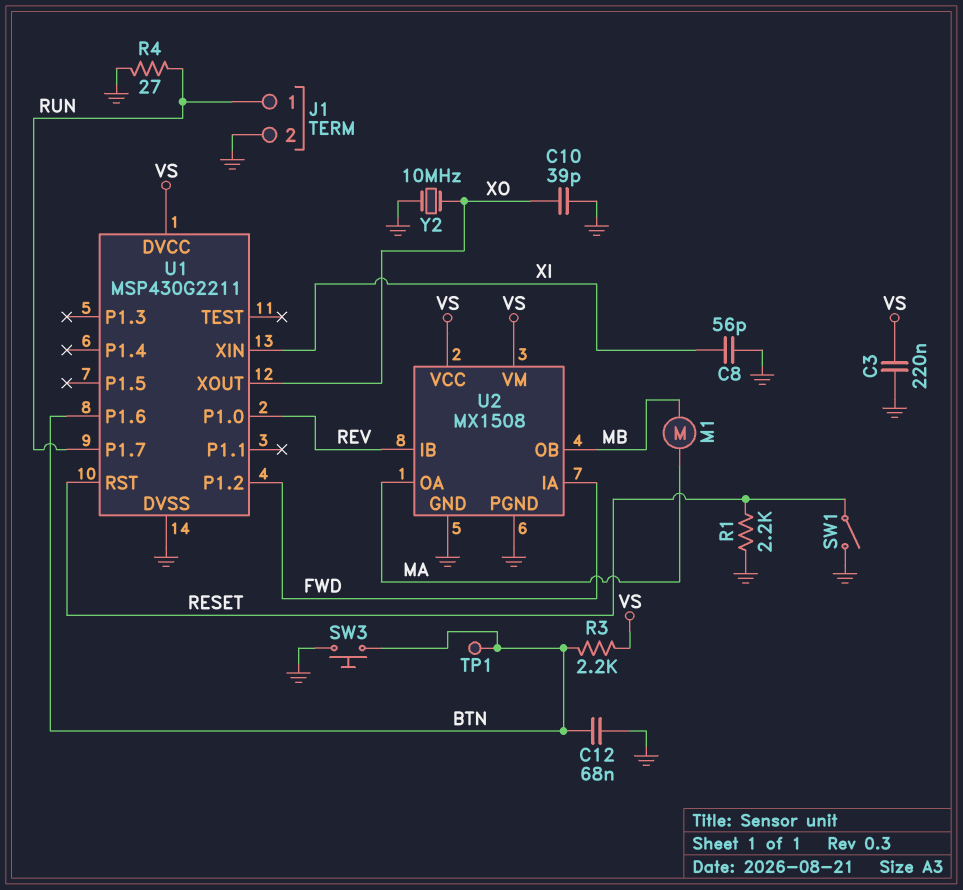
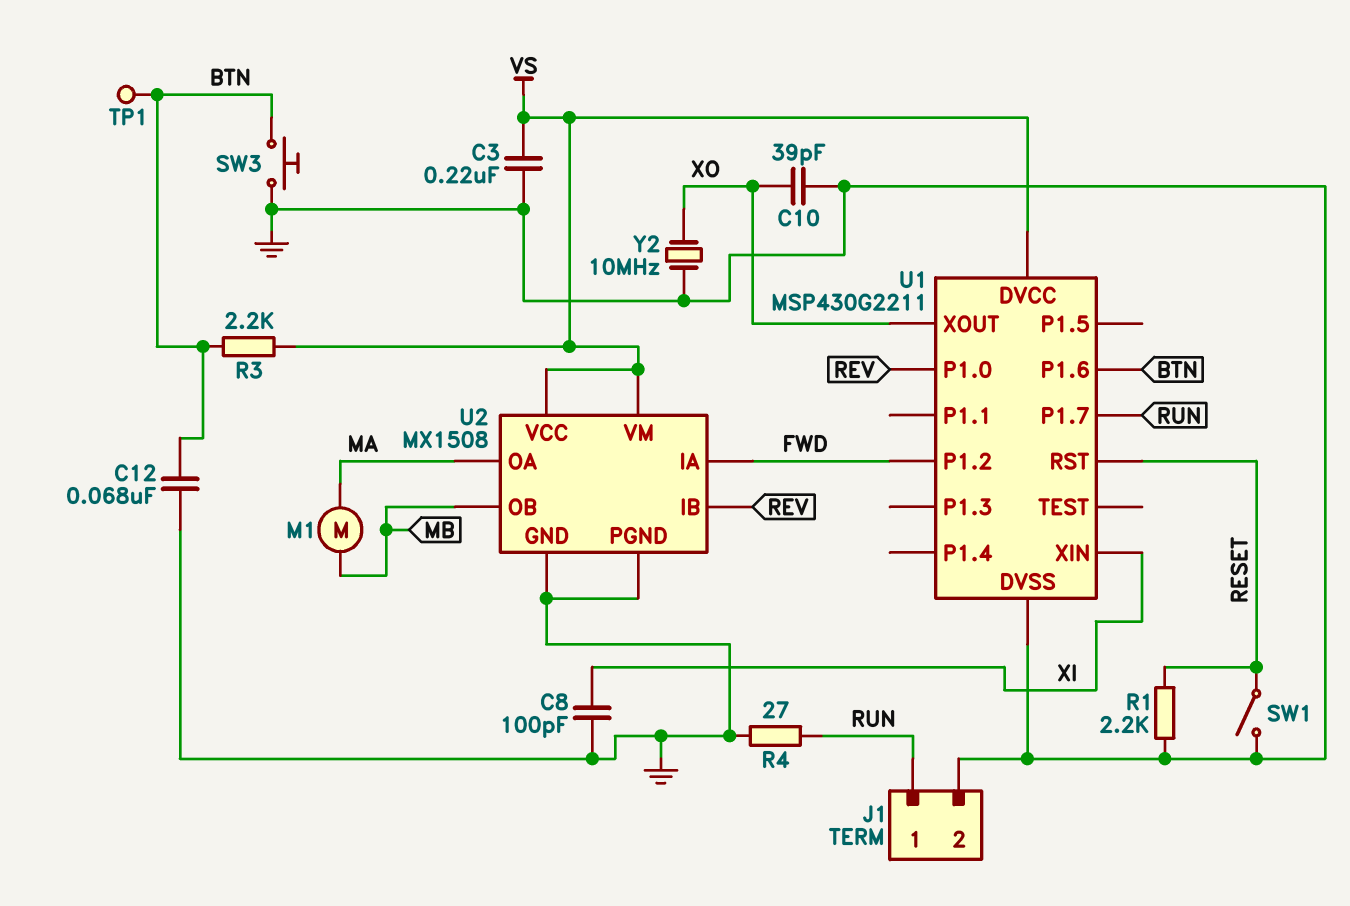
C8: 56pF (GND, XI) -> 100pF (GND, XI)

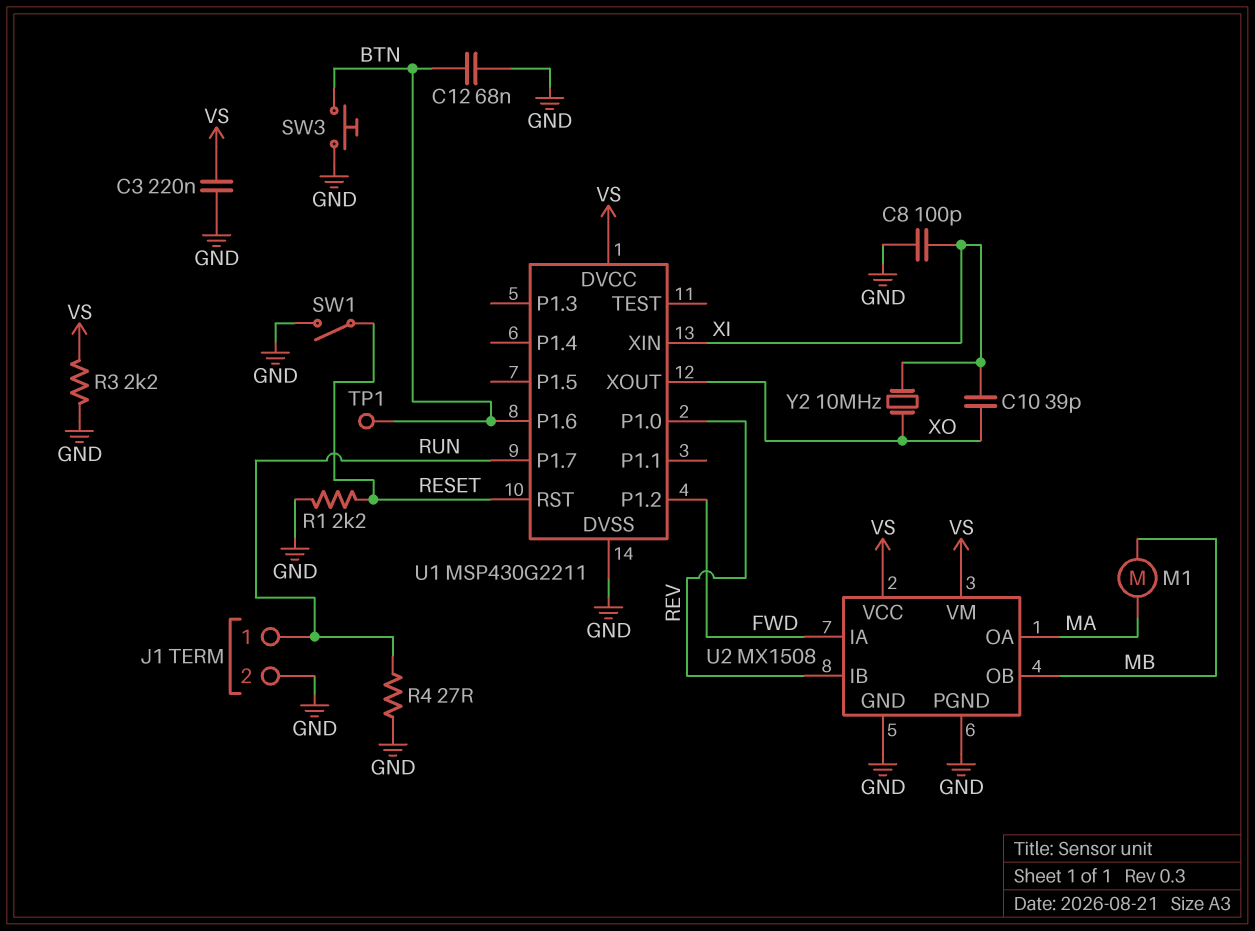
C10: 39pF (GND, XO) -> 39pF (XI, XO)
R3: 2.2k (BTN, VS) -> 2.2k (GND, VS)
Y2: 10MHz (GND, XO) -> 10MHz (XI, XO)

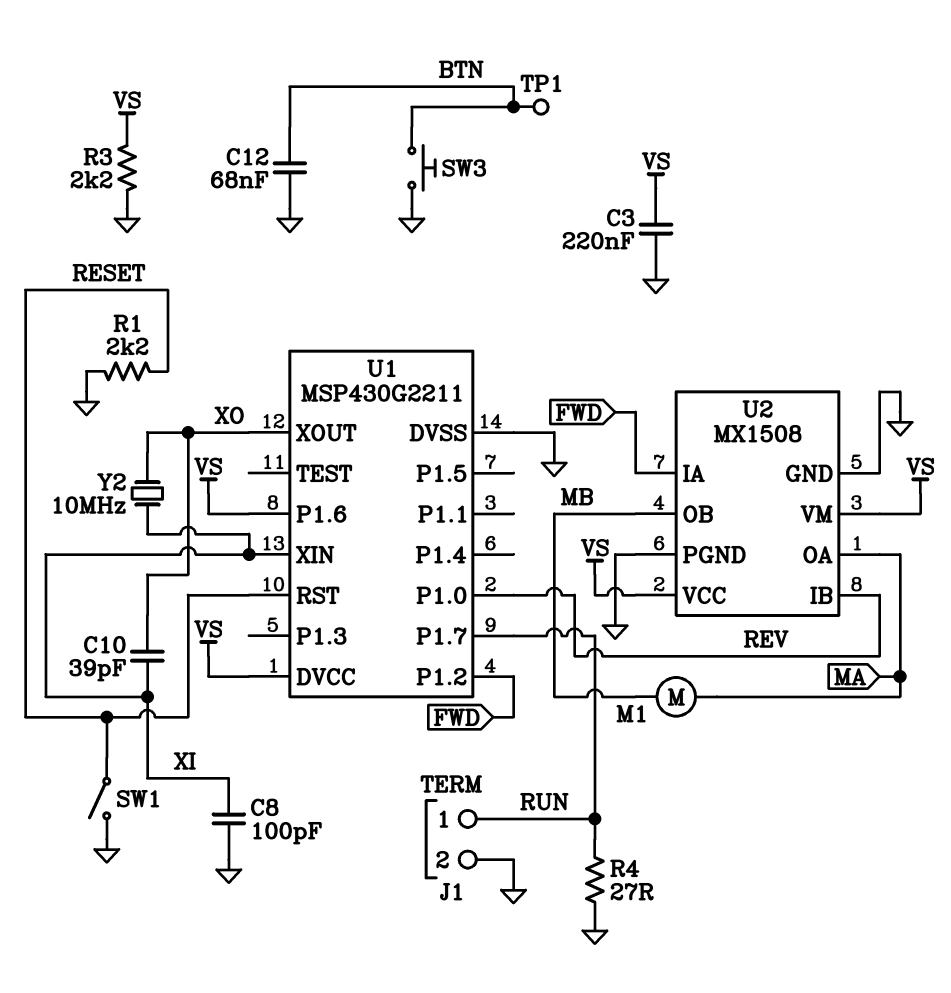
U1 pin P1.6: BTN -> VS

